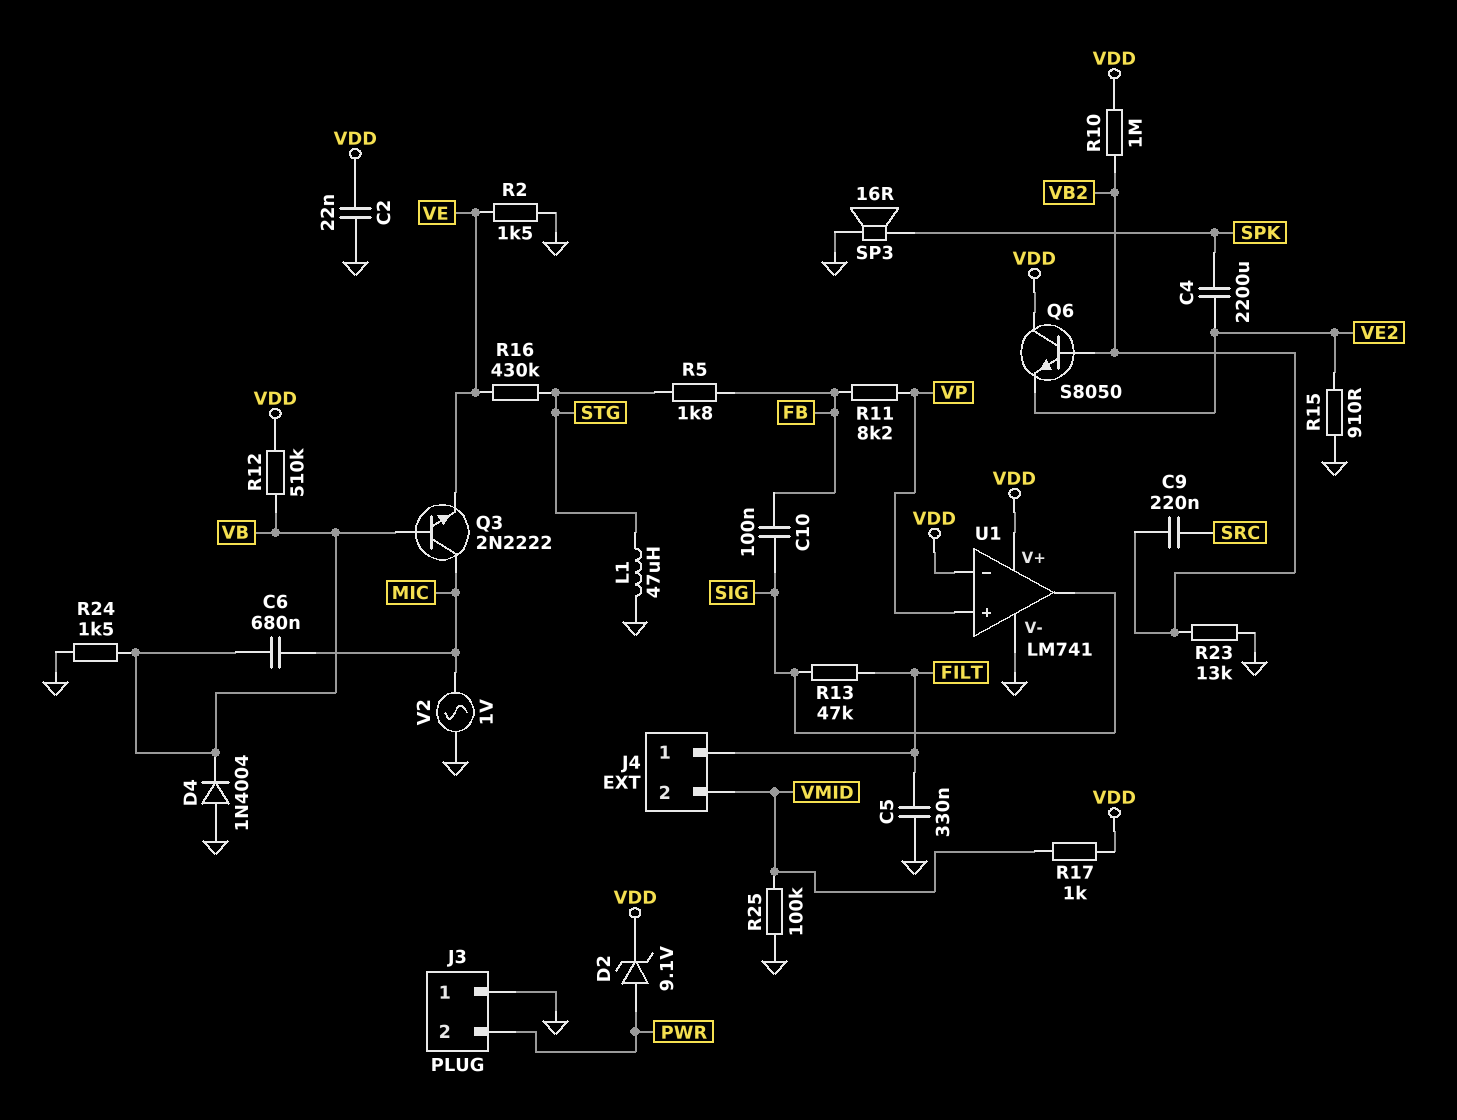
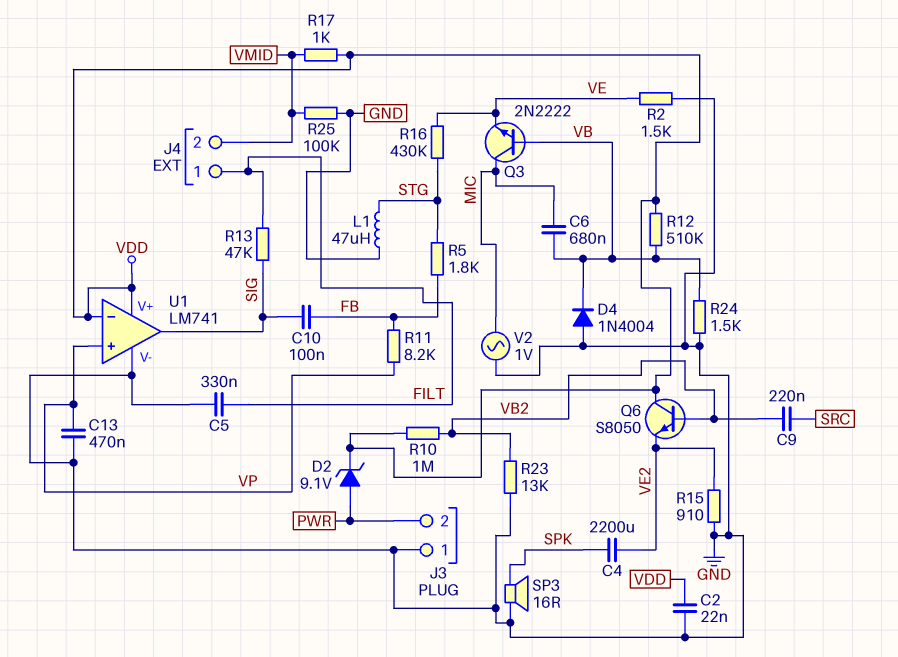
C13: none -> 470nF (GND, VP)

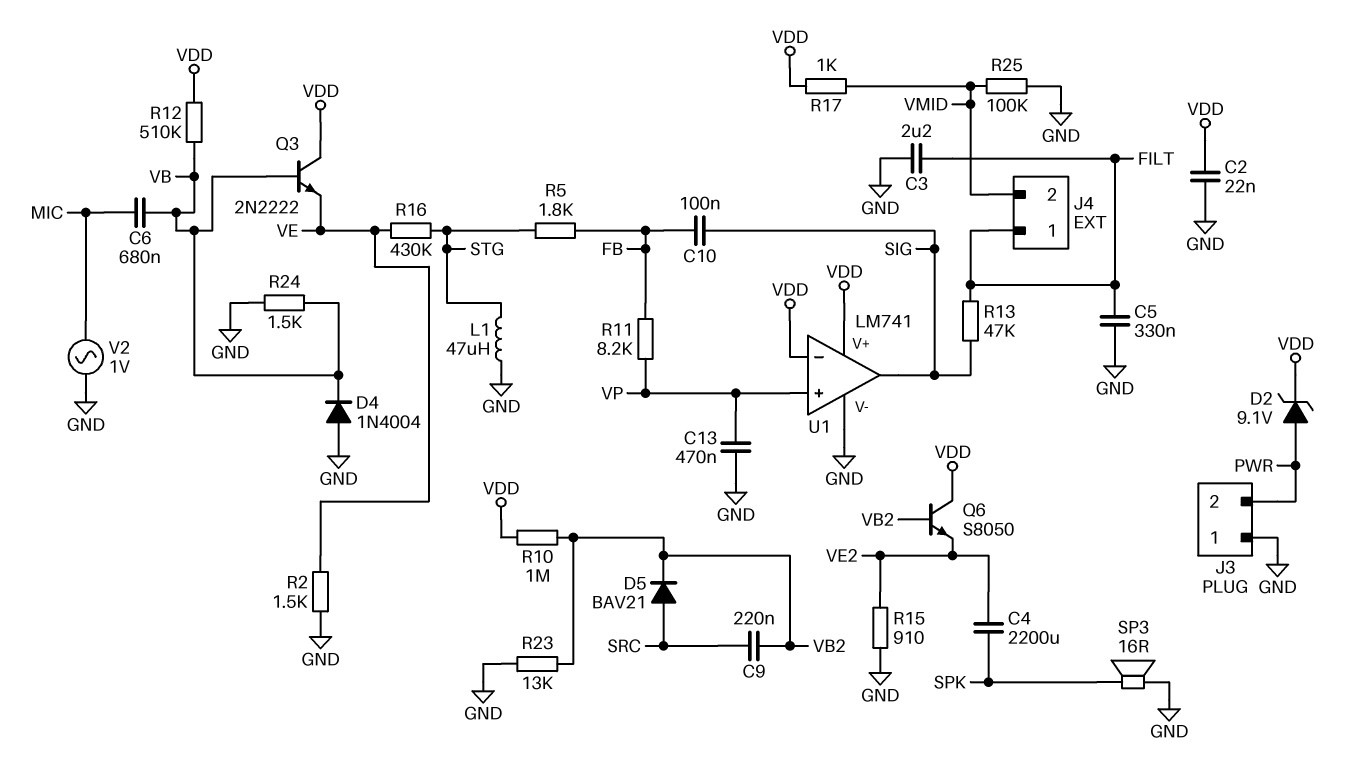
C3: none -> 2.2uF (FILT, GND)
D5: none -> diode BAV21 (A SRC, K VB2)
Q3: NPN 2N2222 (B VB, C MIC, E VE) -> NPN 2N2222 (B VB, C VDD, E VE)

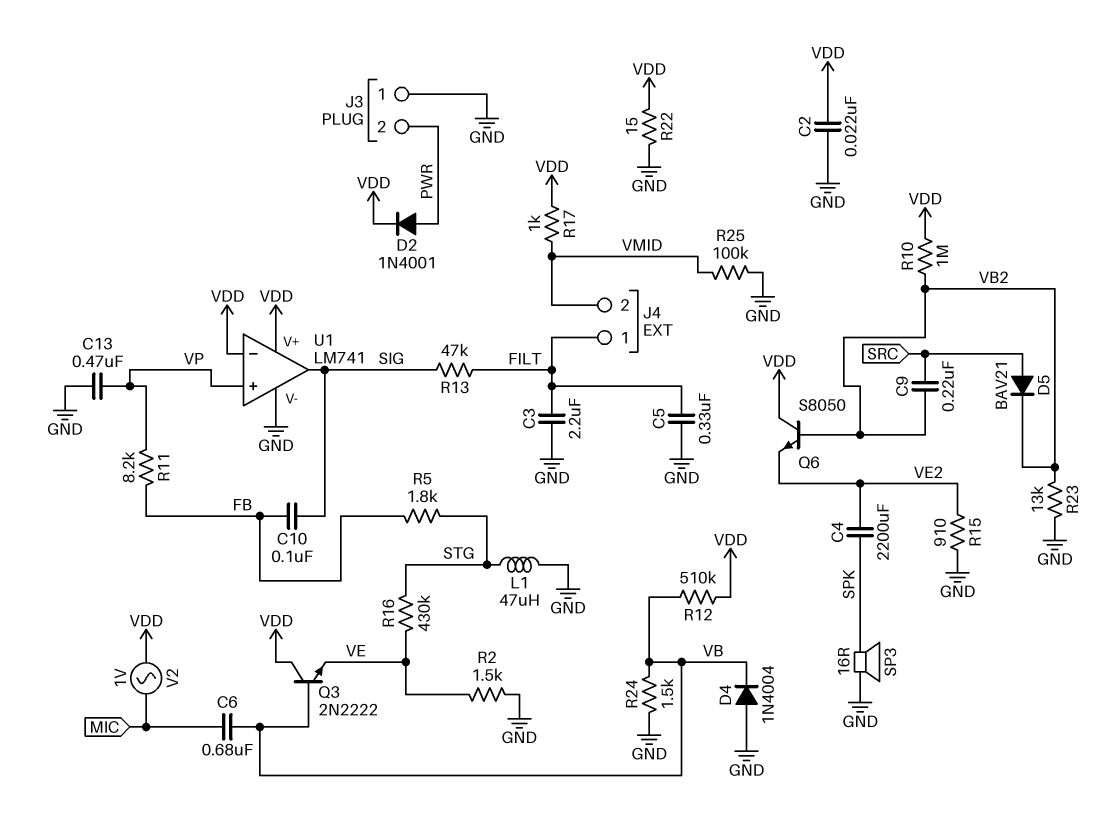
D2: zener 9.1V (A PWR, K VDD) -> diode 1N4001 (A PWR, K VDD)
R22: none -> 15 (GND, VDD)
V2: AC 1V (GND, MIC) -> AC 1V (MIC, VDD)

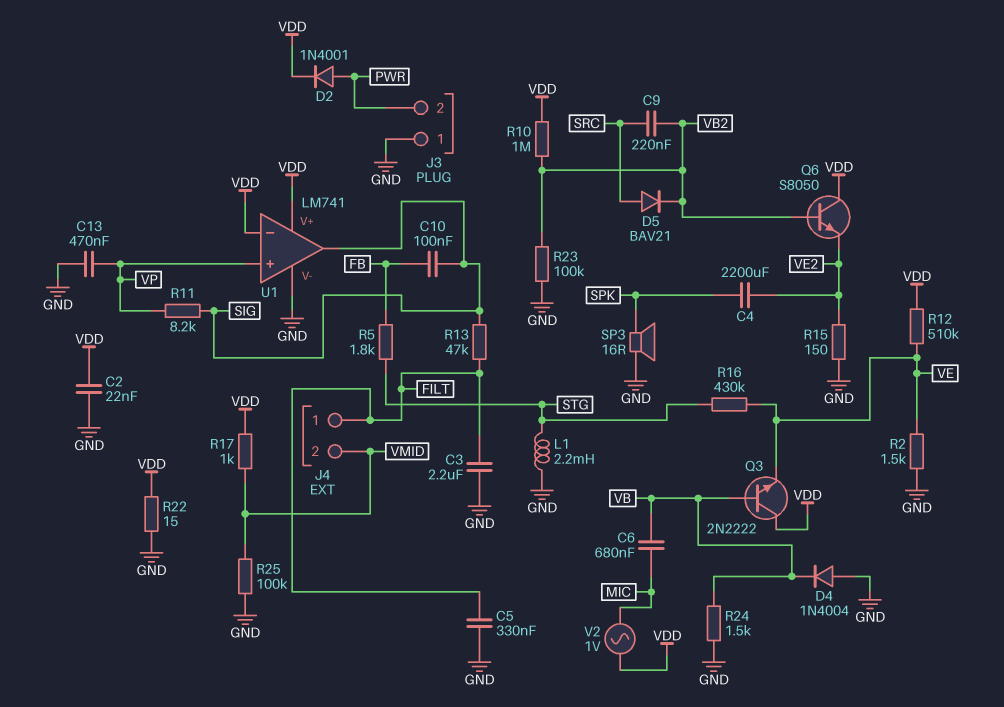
L1: 47uH (GND, STG) -> 2.2mH (GND, STG)
R11: 8.2k (FB, VP) -> 8.2k (SIG, VP)
R12: 510k (VB, VDD) -> 510k (VDD, VE)
R15: 910 (GND, VE2) -> 150 (GND, VE2)
R23: 13k (GND, VB2) -> 100k (GND, VB2)

